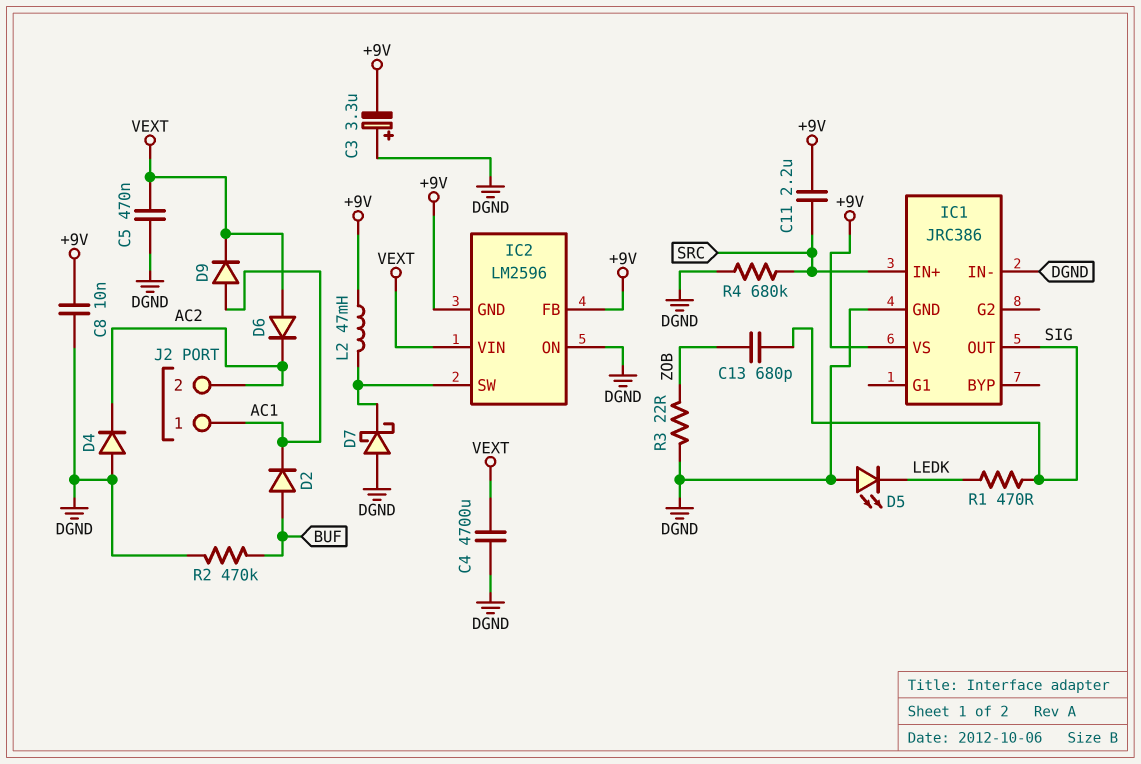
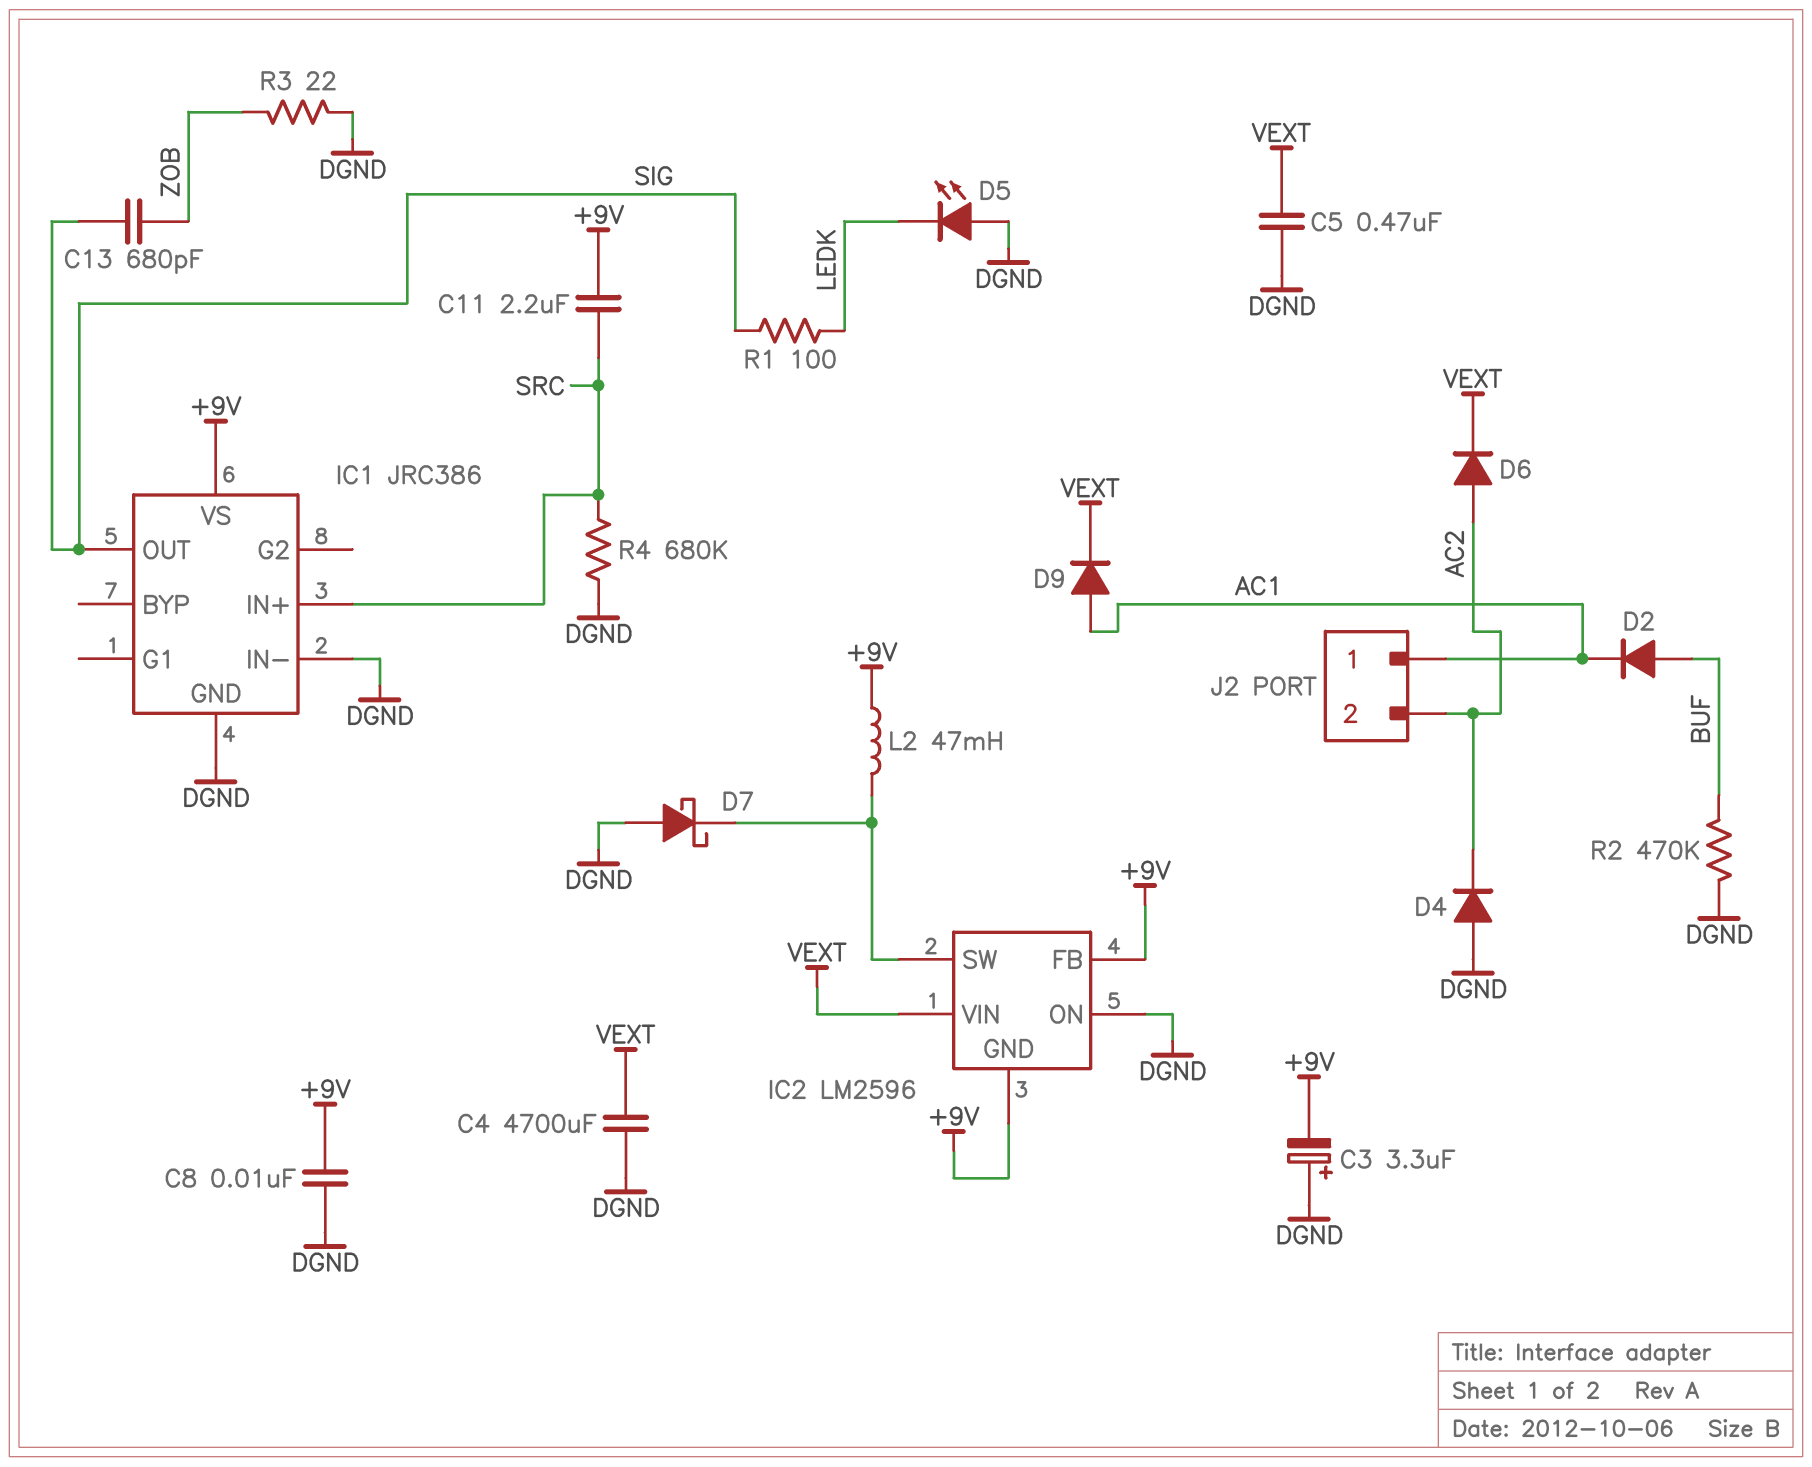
D6: diode (A VEXT, K AC2) -> diode (A AC2, K VEXT)
R1: 470 (LEDK, SIG) -> 100 (LEDK, SIG)

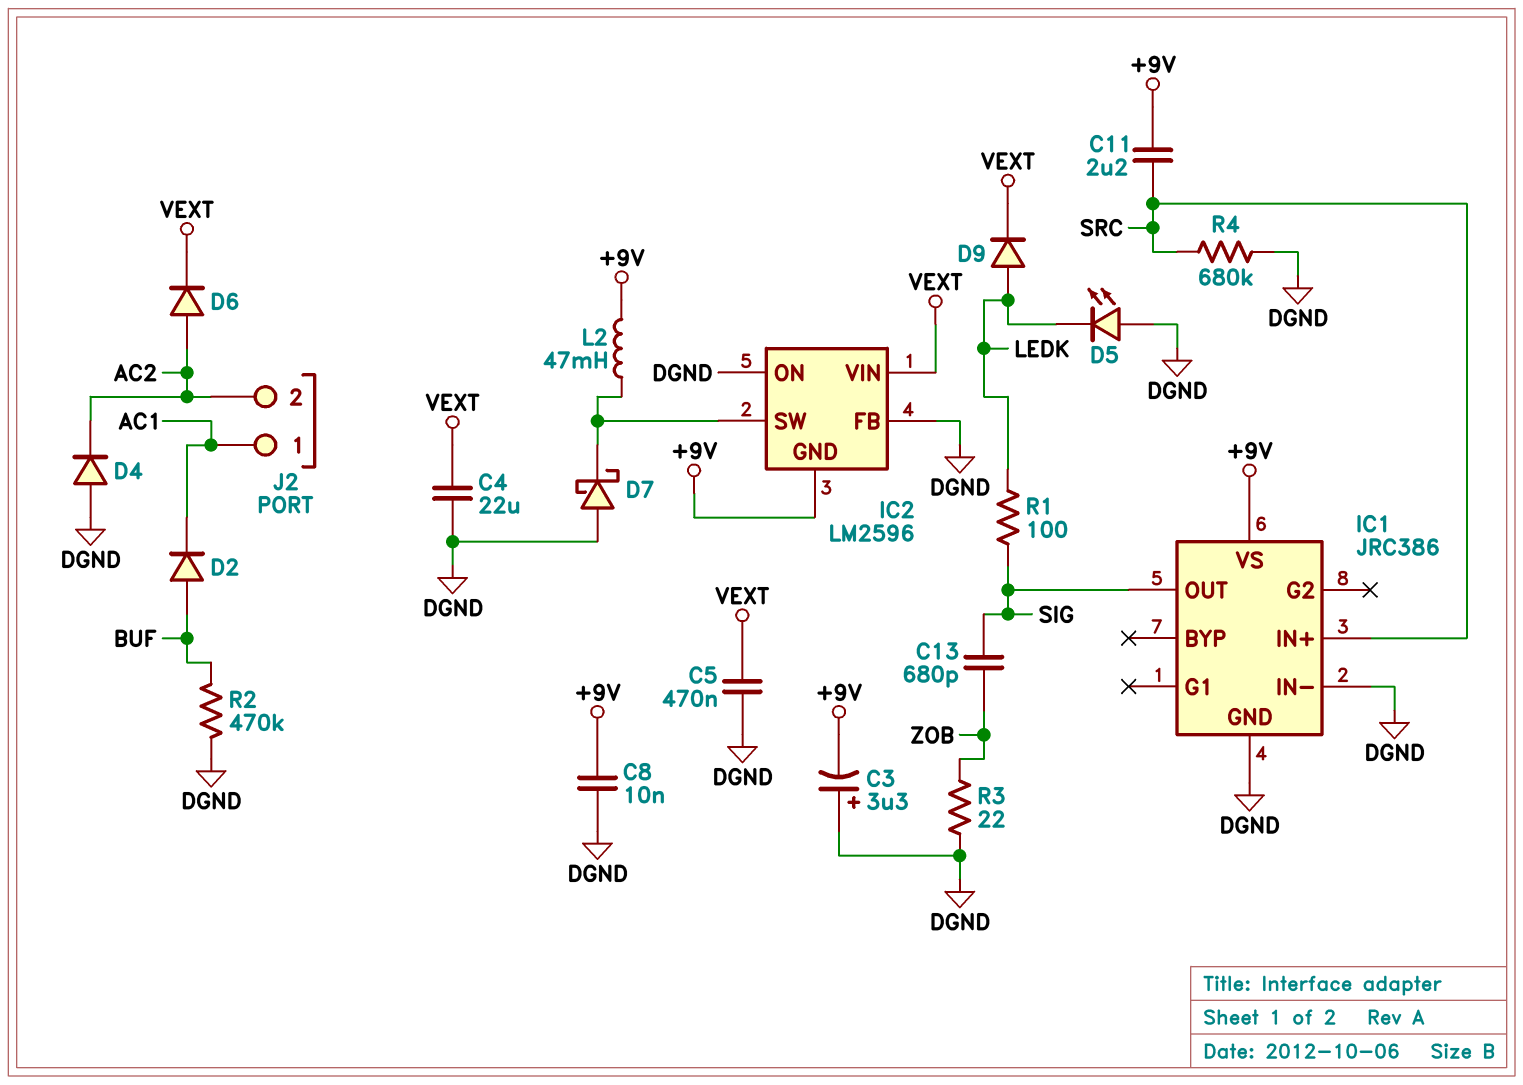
C4: 4700uF (DGND, VEXT) -> 22uF (DGND, VEXT)
D9: diode (A AC1, K VEXT) -> diode (A LEDK, K VEXT)
IC2 pin FB: +9V -> DGND

